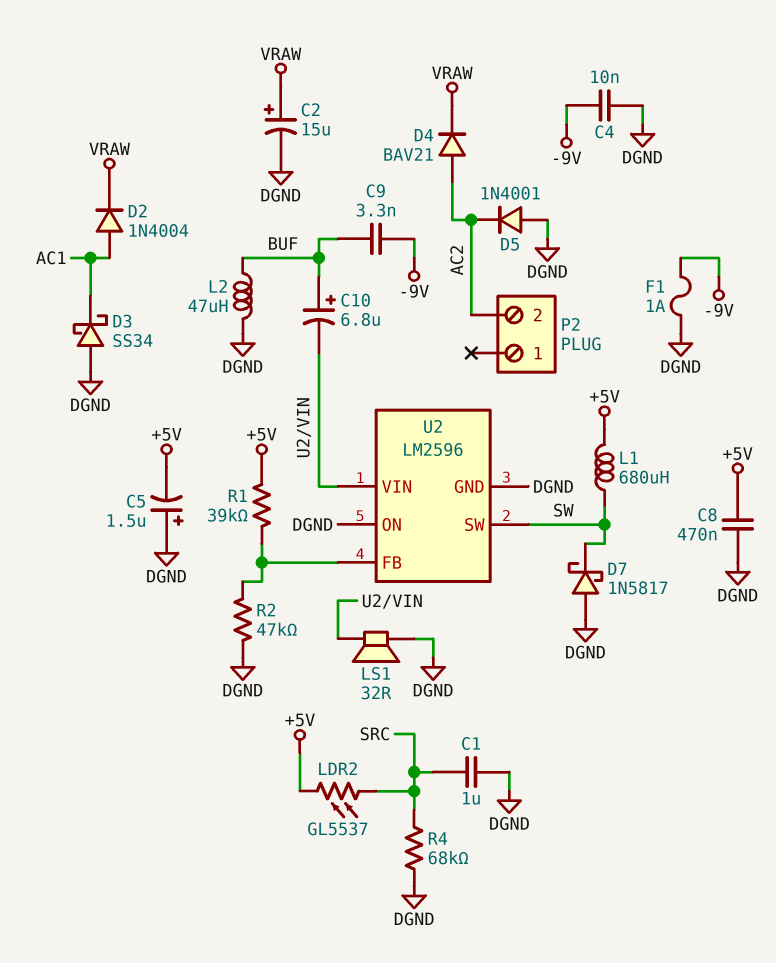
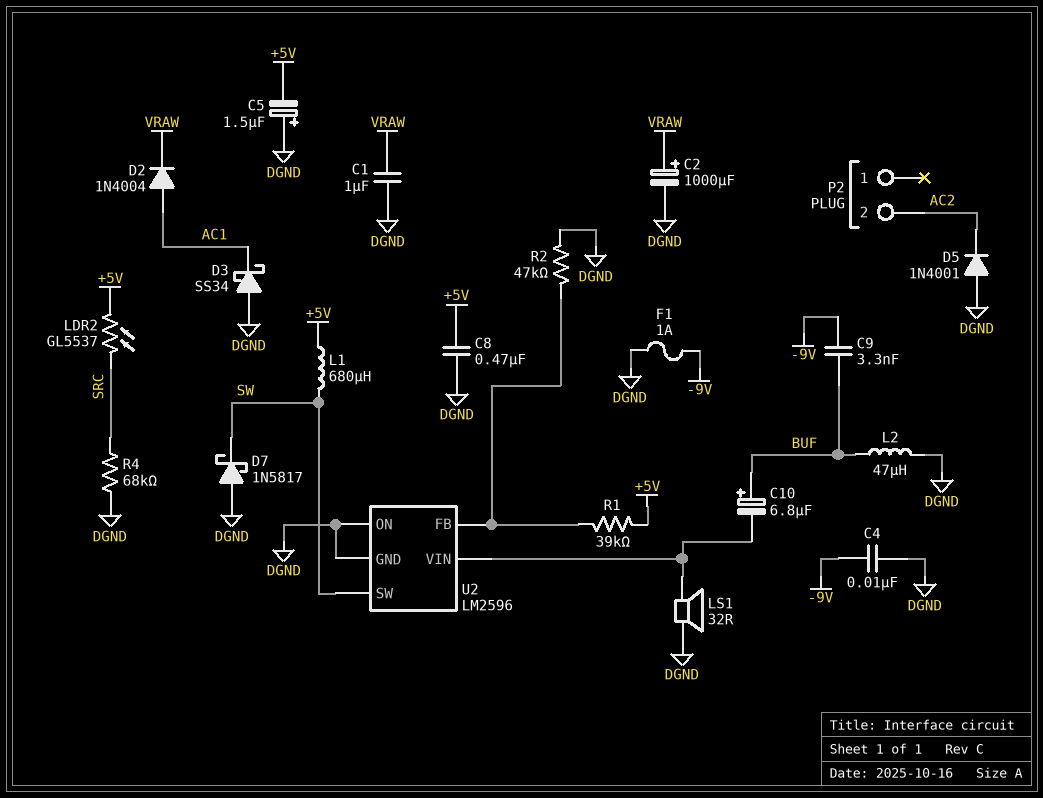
C1: 1uF (DGND, SRC) -> 1uF (DGND, VRAW)
C2: 15uF (plus VRAW, minus DGND) -> 1000uF (plus VRAW, minus DGND)
D4: diode BAV21 (A AC2, K VRAW) -> none

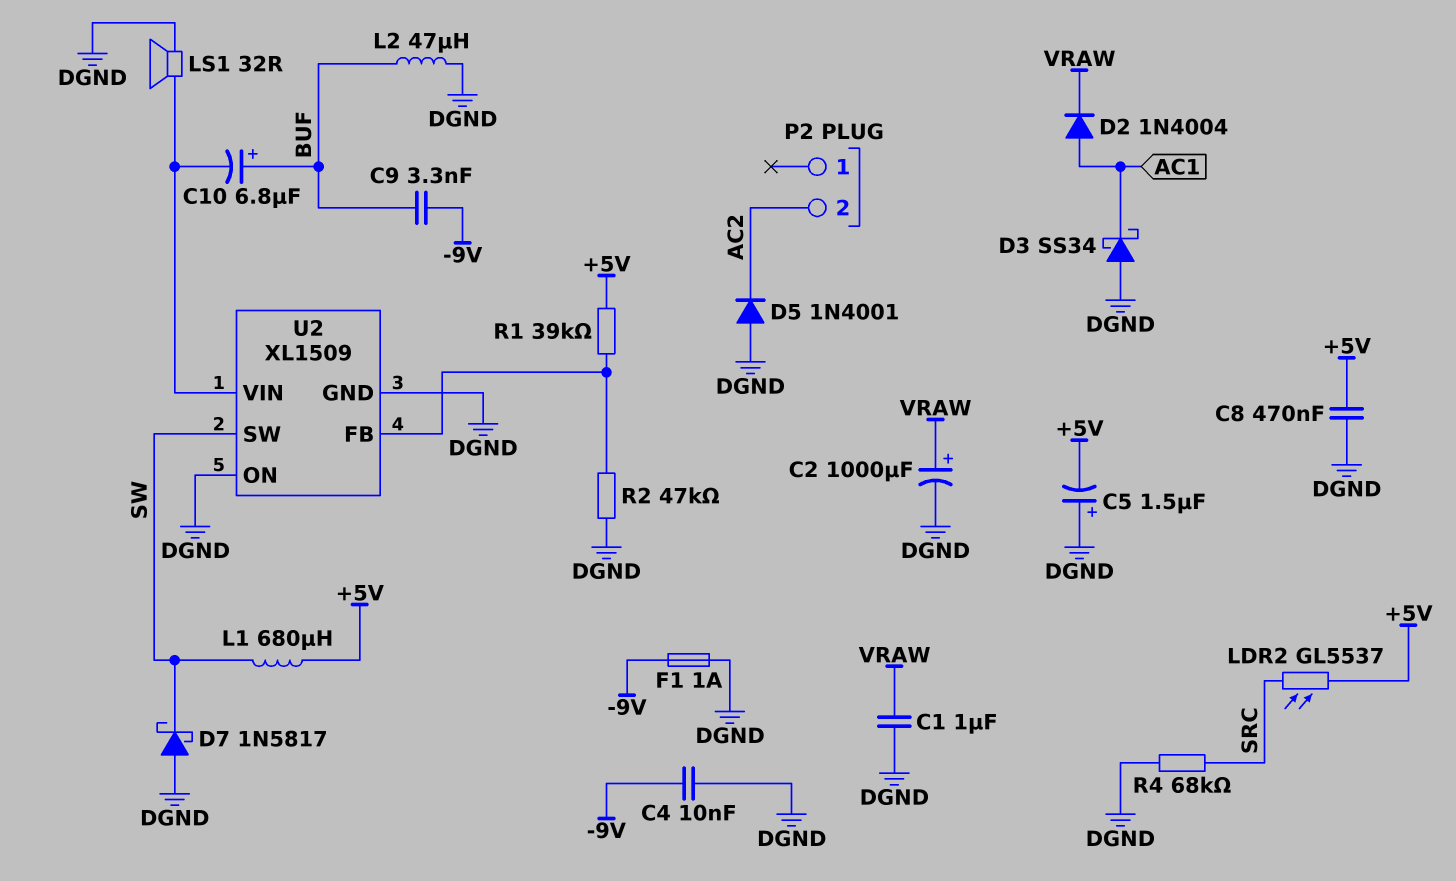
U2: LM2596 -> XL1509

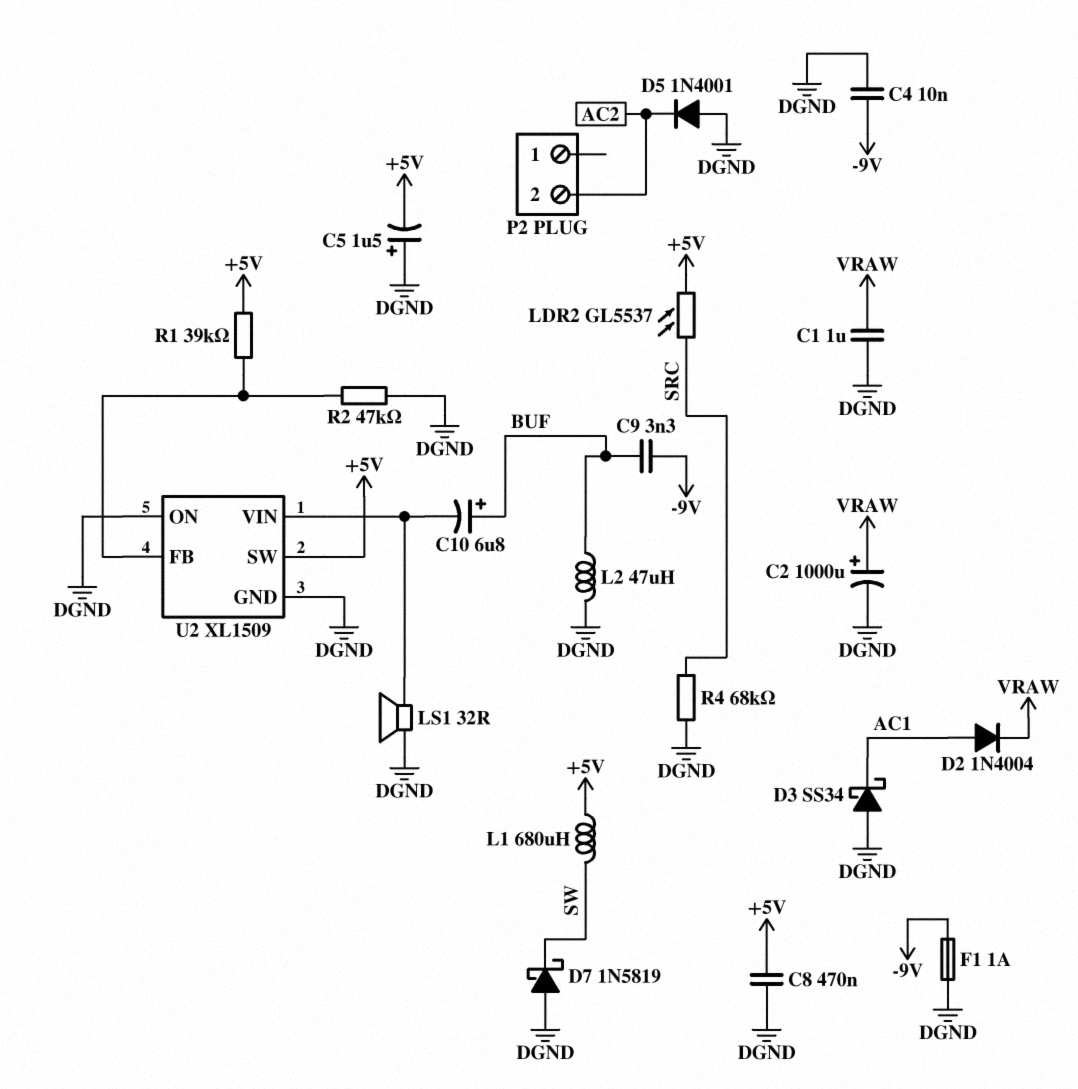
D7: schottky 1N5817 (A DGND, K SW) -> schottky 1N5819 (A DGND, K SW)
U2 pin SW: SW -> +5V

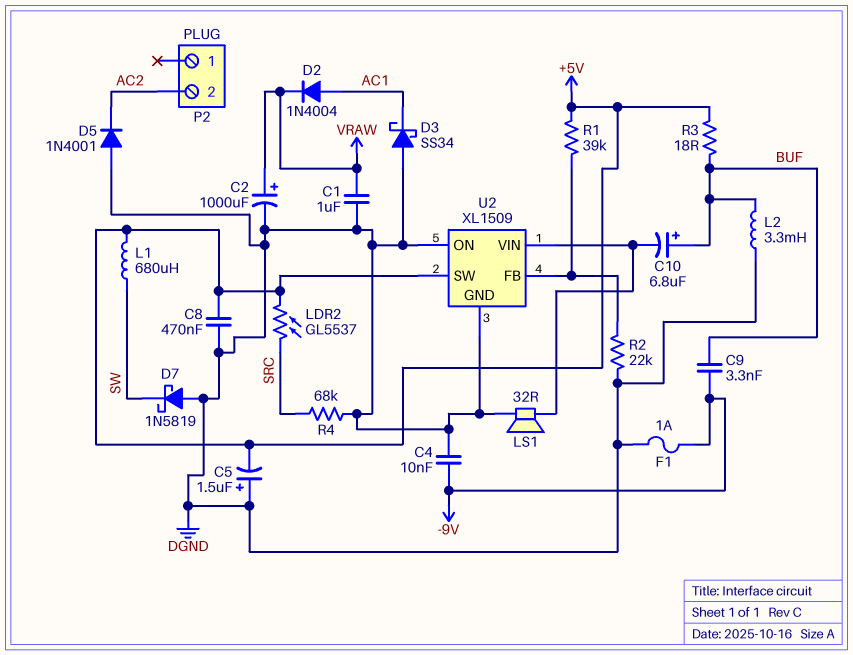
L2: 47uH (BUF, DGND) -> 3.3mH (BUF, DGND)
R2: 47k (DGND, U2/FB) -> 22k (DGND, U2/FB)
R3: none -> 18 (+5V, BUF)

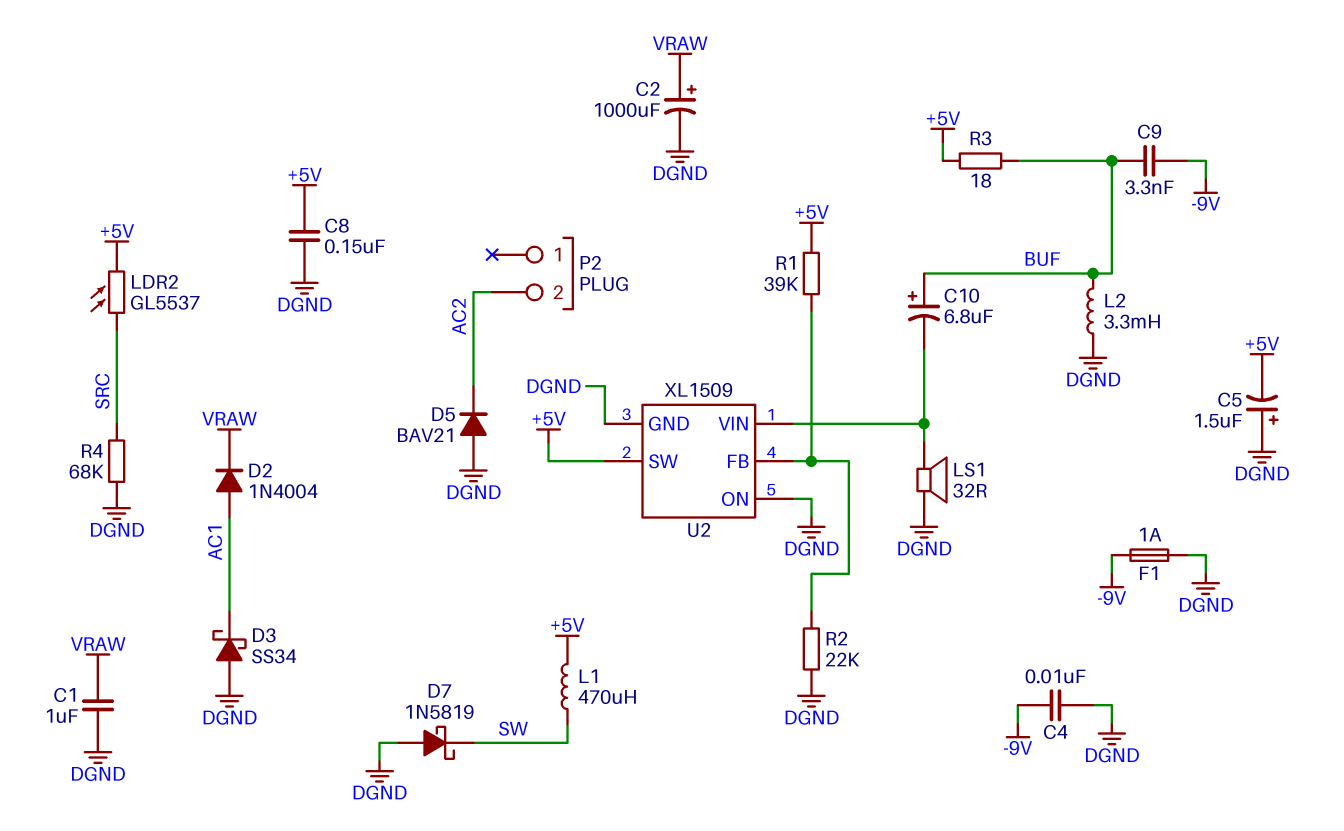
C8: 470nF (+5V, DGND) -> 150nF (+5V, DGND)
D5: diode 1N4001 (A DGND, K AC2) -> diode BAV21 (A DGND, K AC2)
L1: 680uH (+5V, SW) -> 470uH (+5V, SW)

